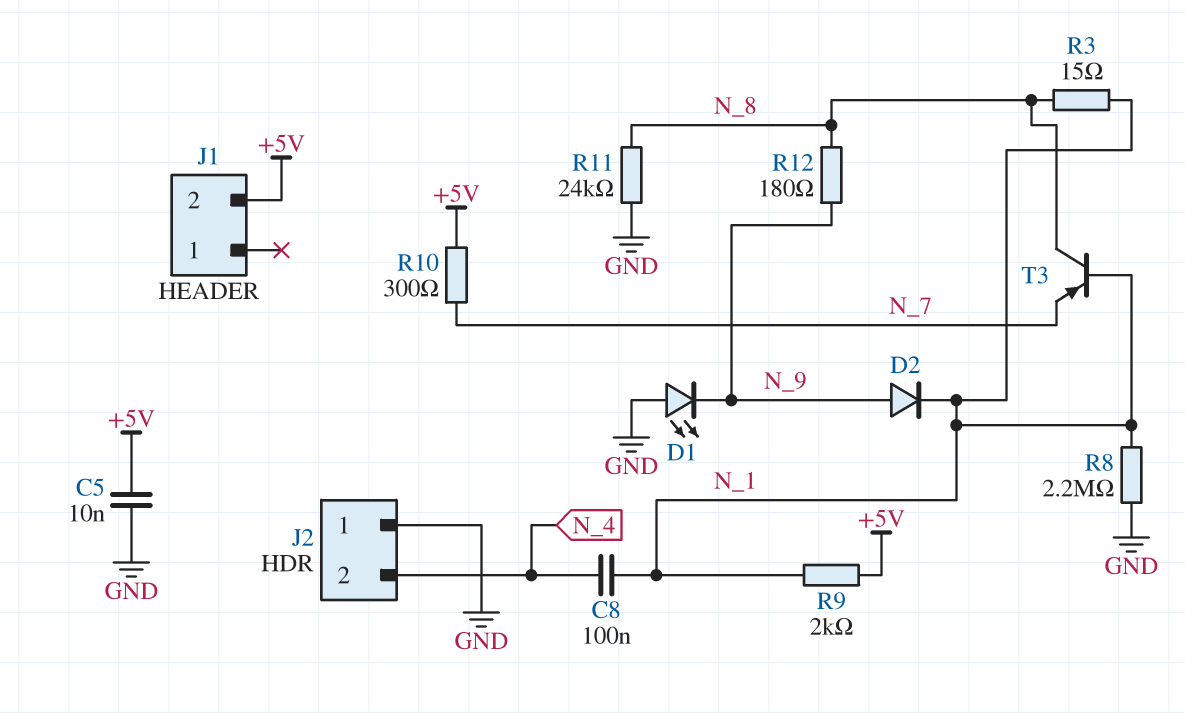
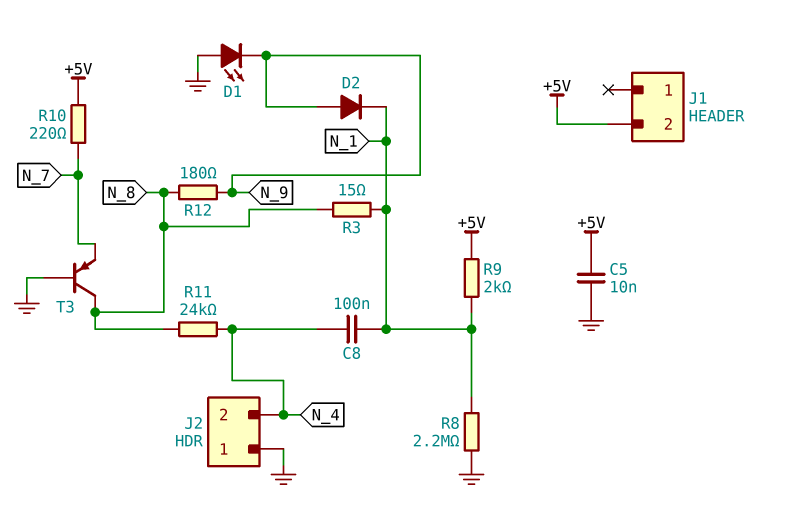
R10: 300 (+5V, N_7) -> 220 (+5V, N_7)
R11: 24k (GND, N_8) -> 24k (N_4, N_8)
T3: PNP (B N_1, C N_8, E N_7) -> PNP (B GND, C N_8, E N_7)

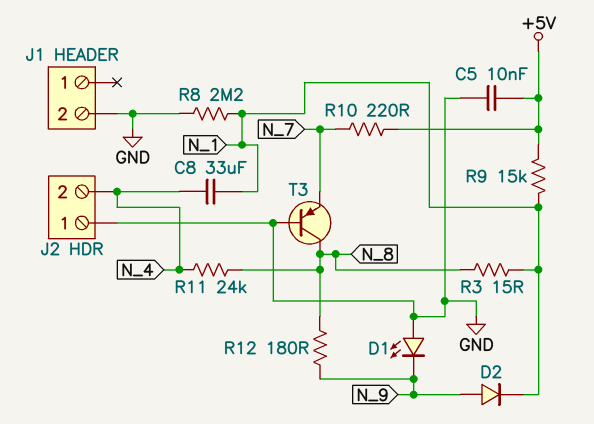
C8: 100nF (N_1, N_4) -> 33uF (N_1, N_4)
J1 pin 2: +5V -> GND
R9: 2k (+5V, N_1) -> 15k (+5V, N_1)

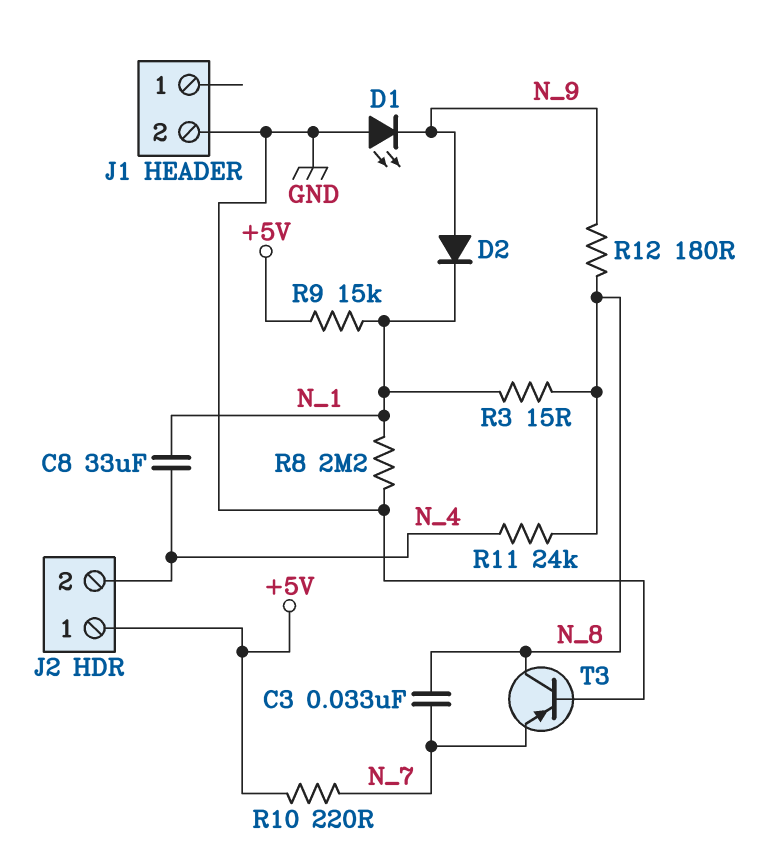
C3: none -> 33nF (N_7, N_8)
C5: 10nF (+5V, GND) -> none
J2 pin 1: GND -> +5V

